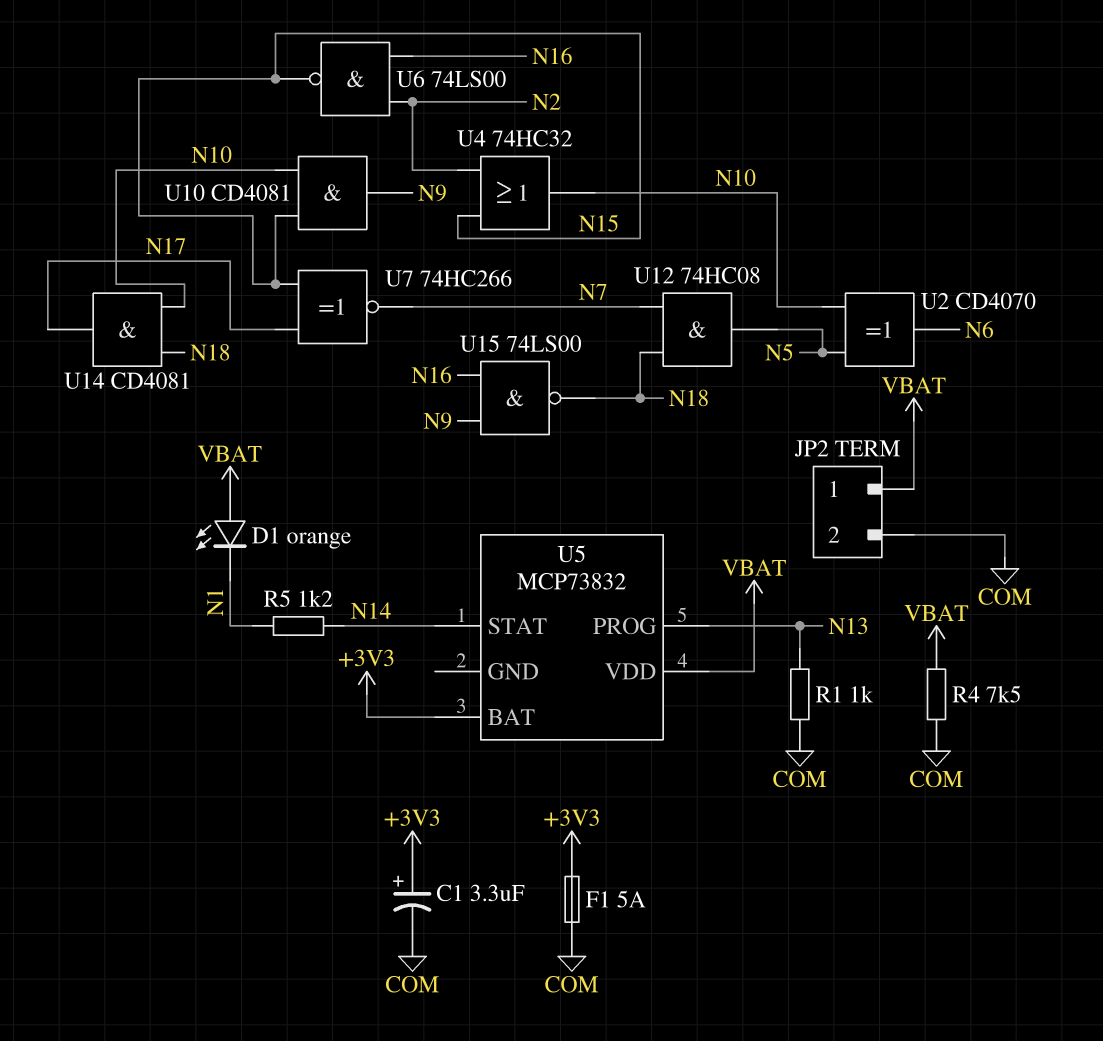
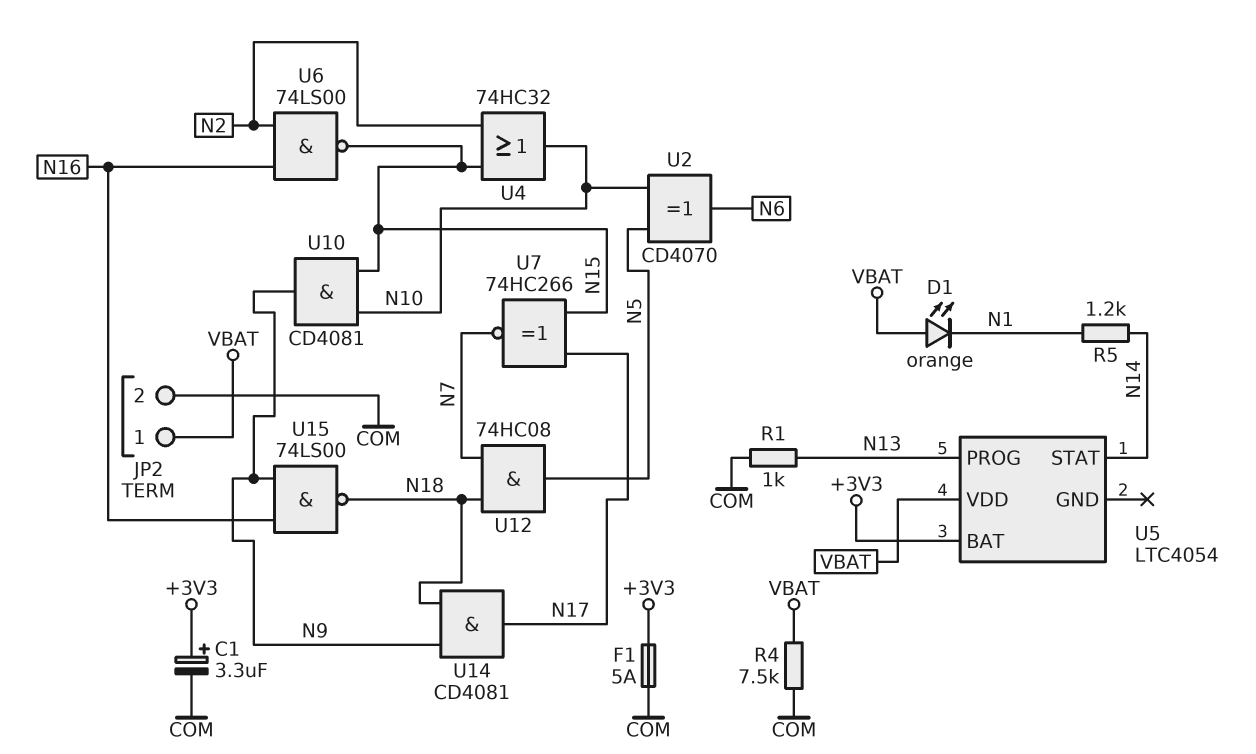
U5: MCP73832 -> LTC4054
U14: AND CD4081 (in N10, in N18, out N17) -> AND CD4081 (in N9, in N18, out N17)

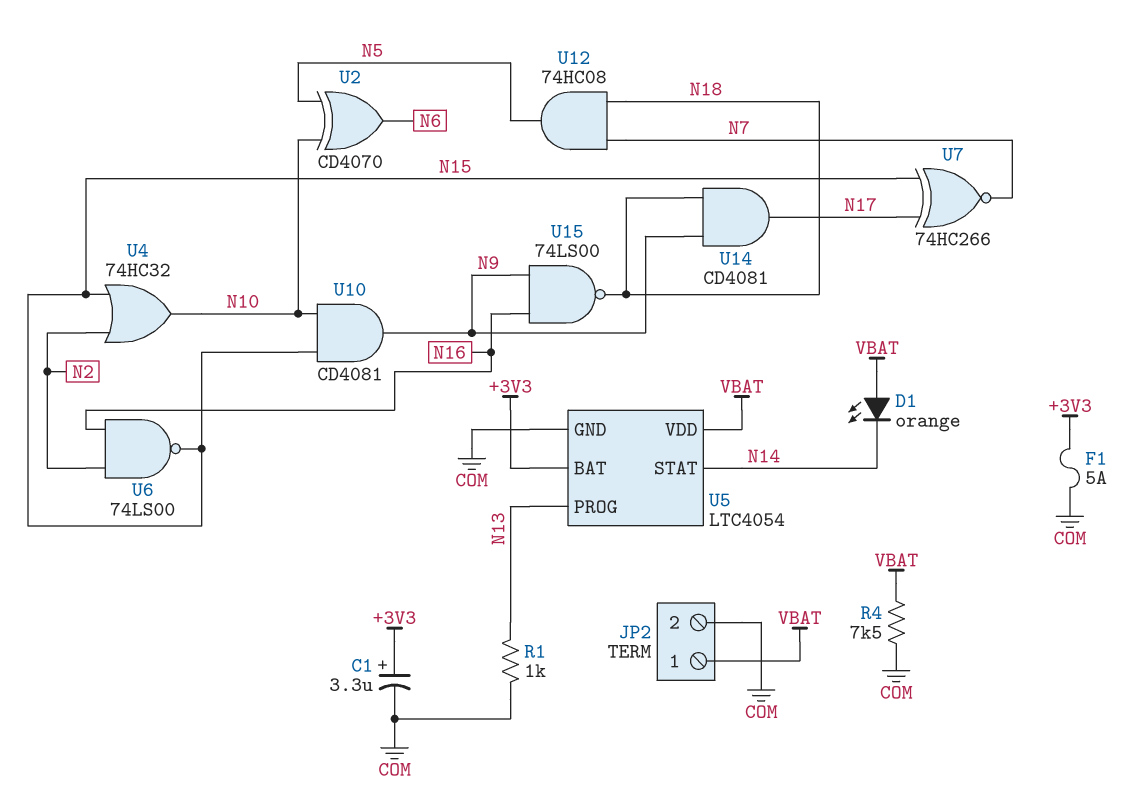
D1: LED orange (A VBAT, K N1) -> LED orange (A VBAT, K N14)
R5: 1.2k (N1, N14) -> none
U5 pin GND: none -> COM

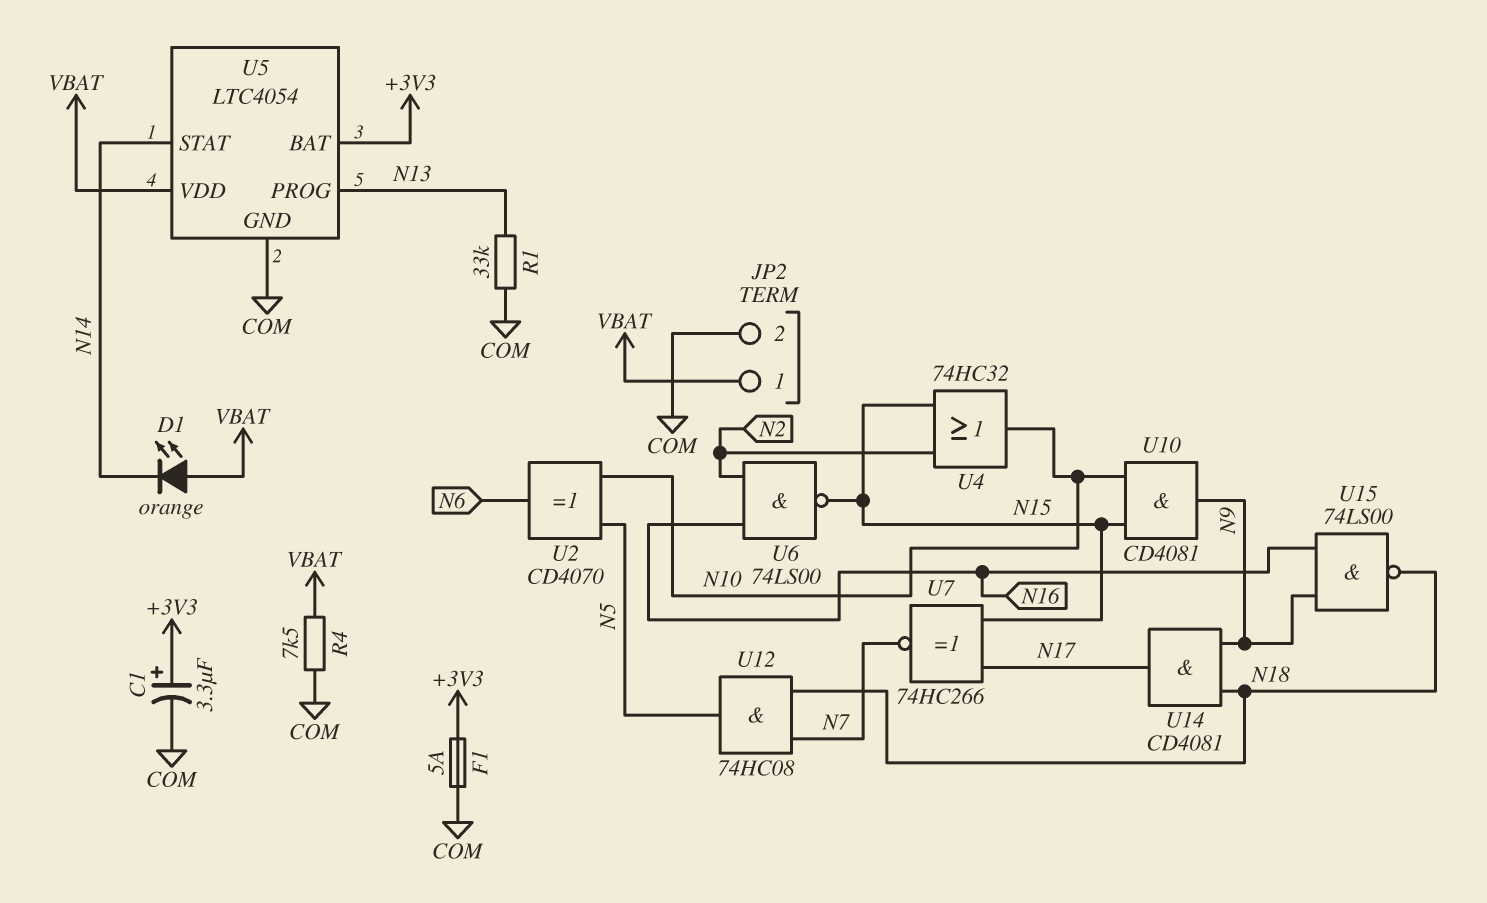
R1: 1k (COM, N13) -> 33k (COM, N13)

